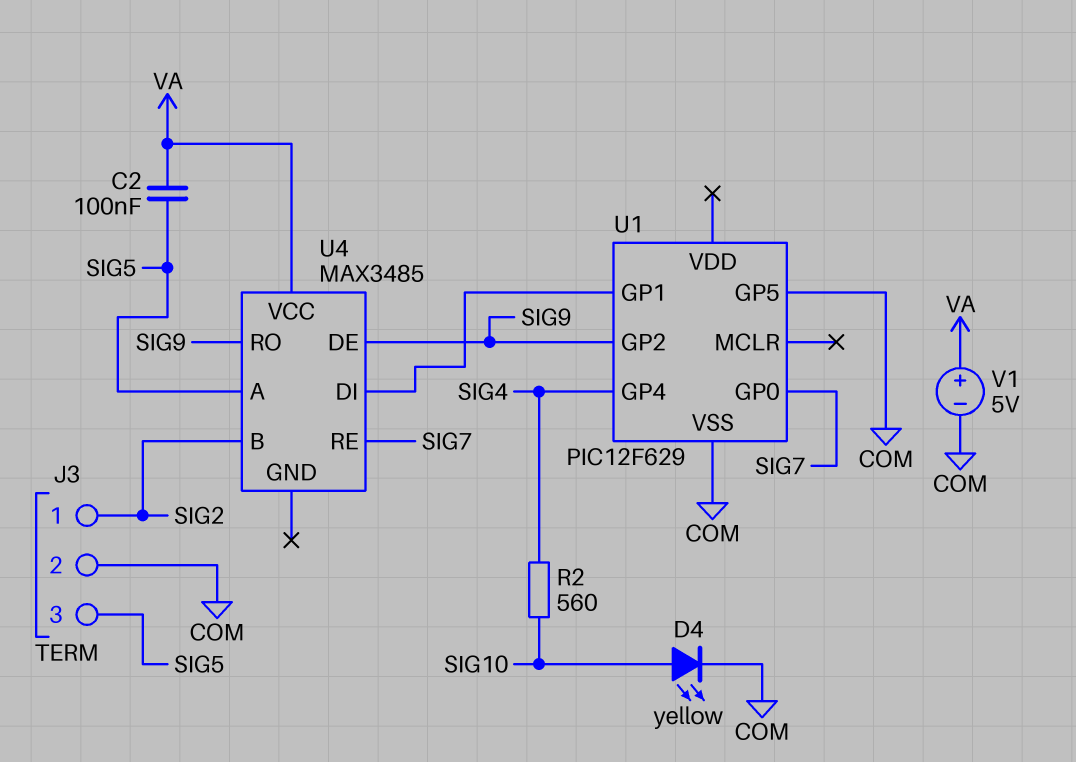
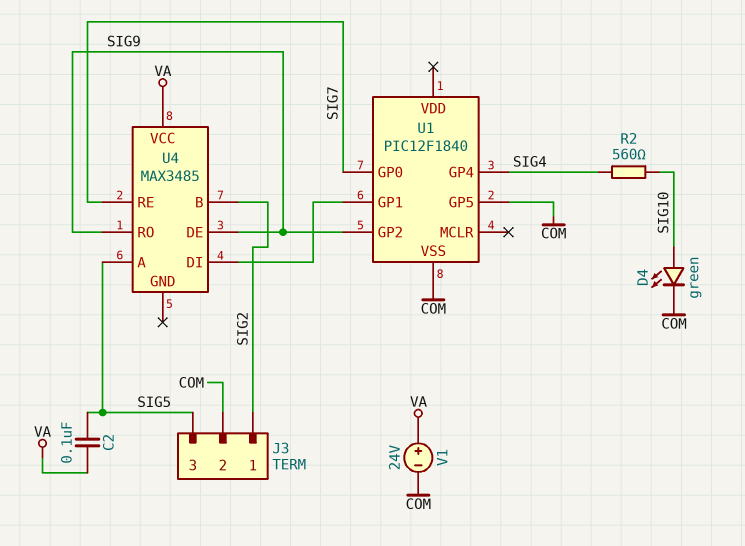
D4: LED yellow (A SIG10, K COM) -> LED green (A SIG10, K COM)
U1: PIC12F629 -> PIC12F1840
V1: 5V (plus VA, minus COM) -> 24V (plus VA, minus COM)

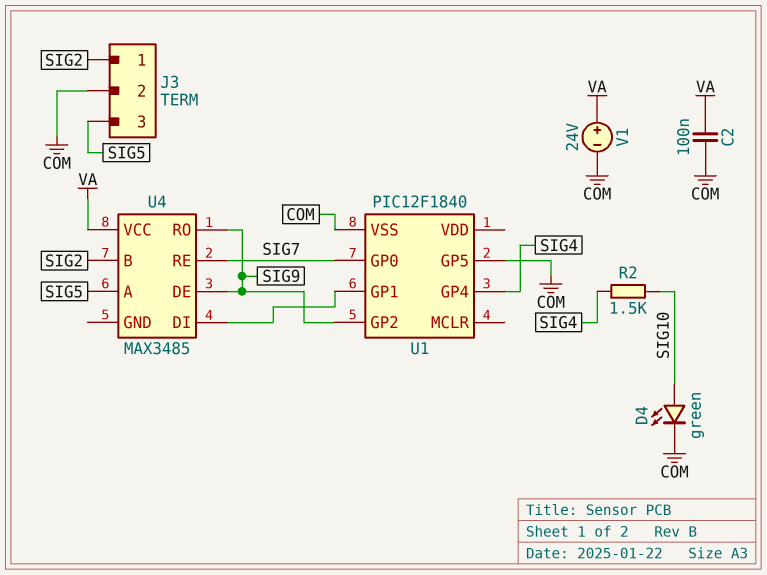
C2: 100nF (SIG5, VA) -> 100nF (COM, VA)
R2: 560 (SIG4, SIG10) -> 1.5k (SIG4, SIG10)

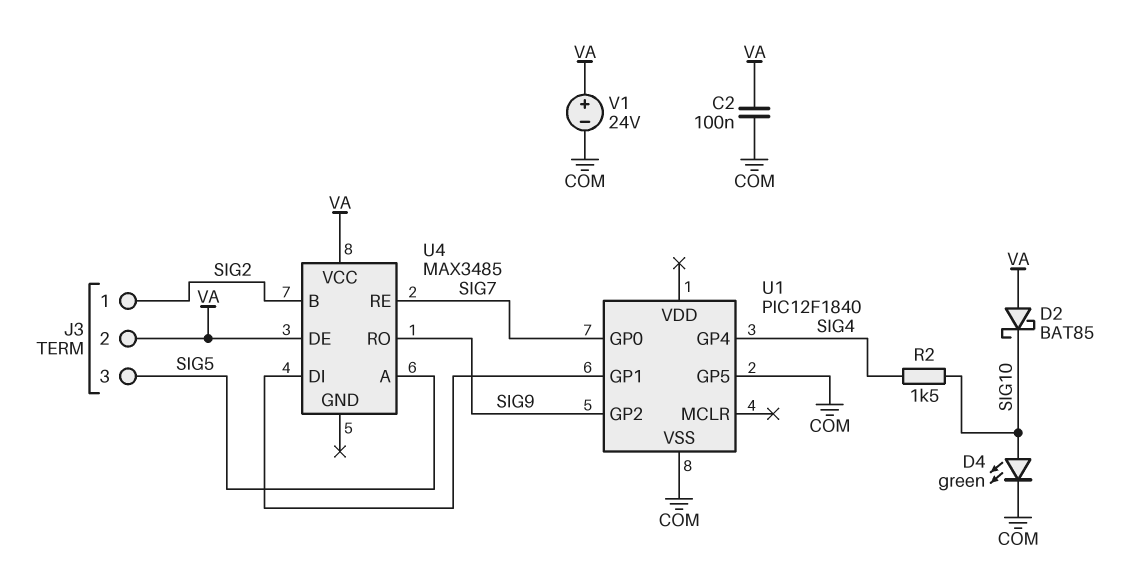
D2: none -> schottky BAT85 (A VA, K SIG10)
J3 pin 2: COM -> VA
U4 pin DE: SIG9 -> VA

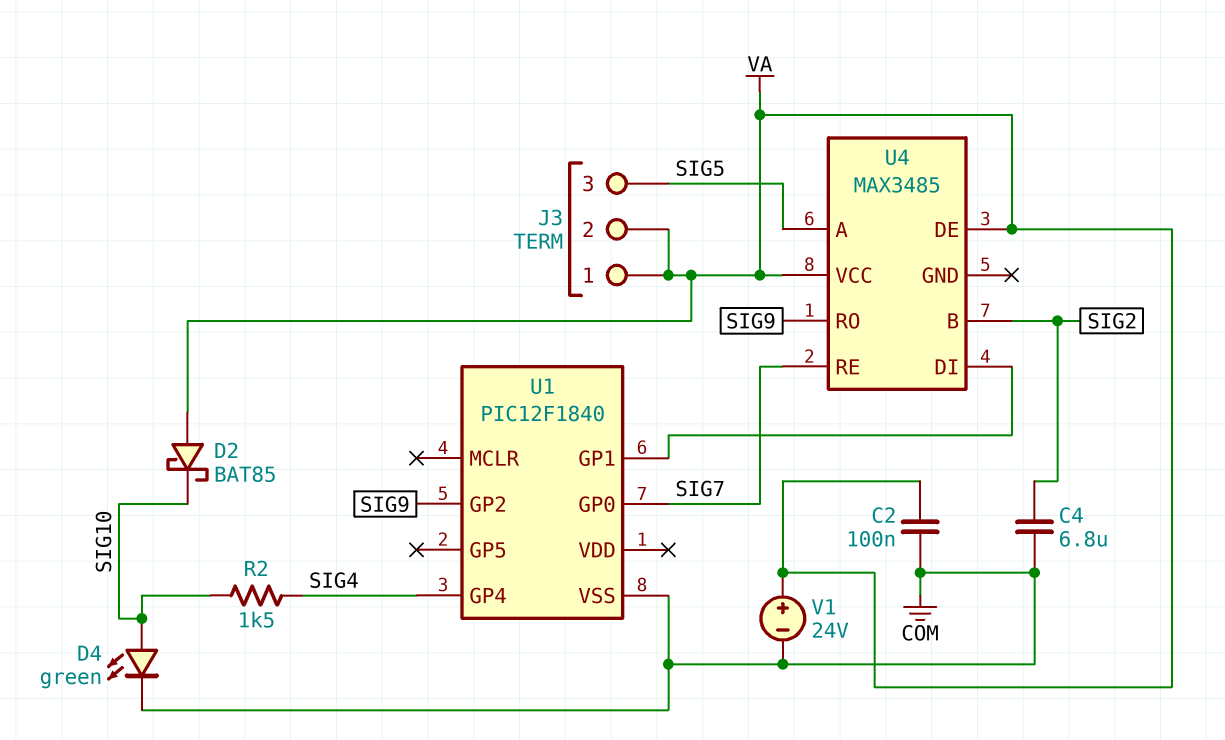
C4: none -> 6.8uF (COM, SIG2)
J3 pin 1: SIG2 -> VA
U1 pin GP5: COM -> none

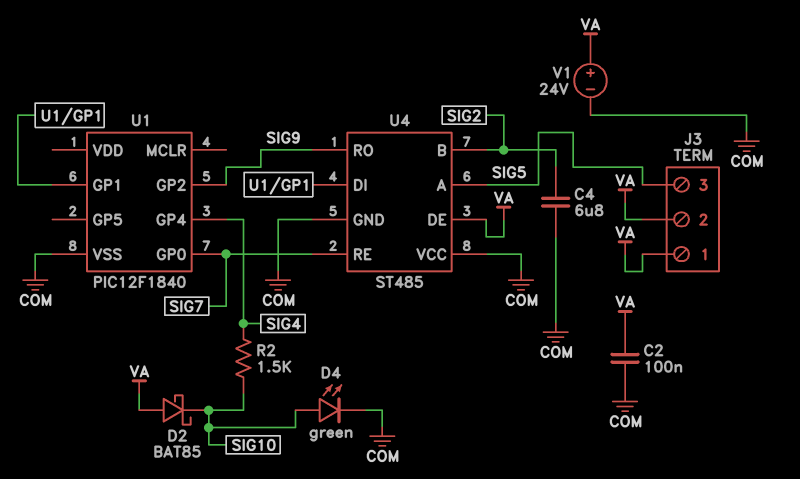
U4: MAX3485 -> ST485
U4 pin GND: none -> COM
U4 pin VCC: VA -> COM

